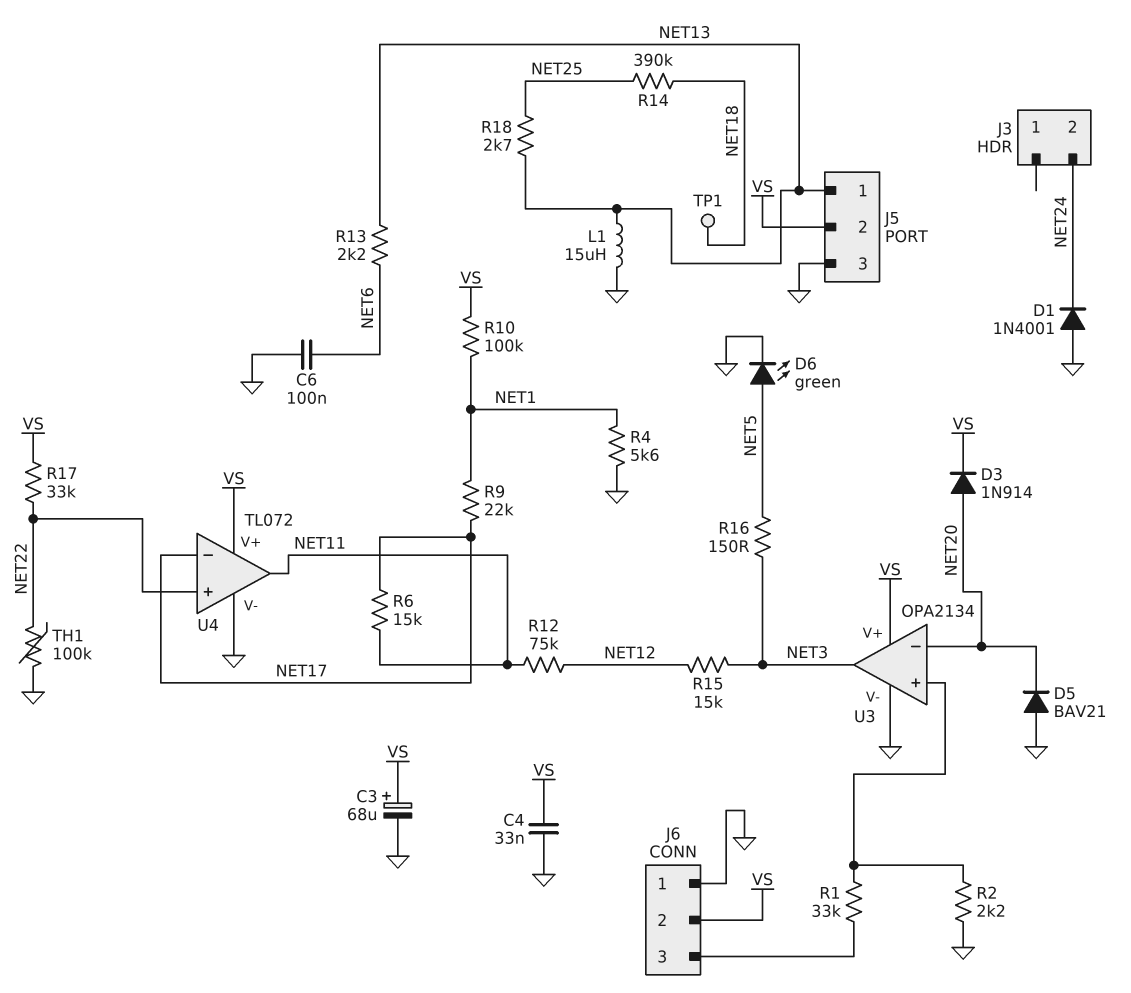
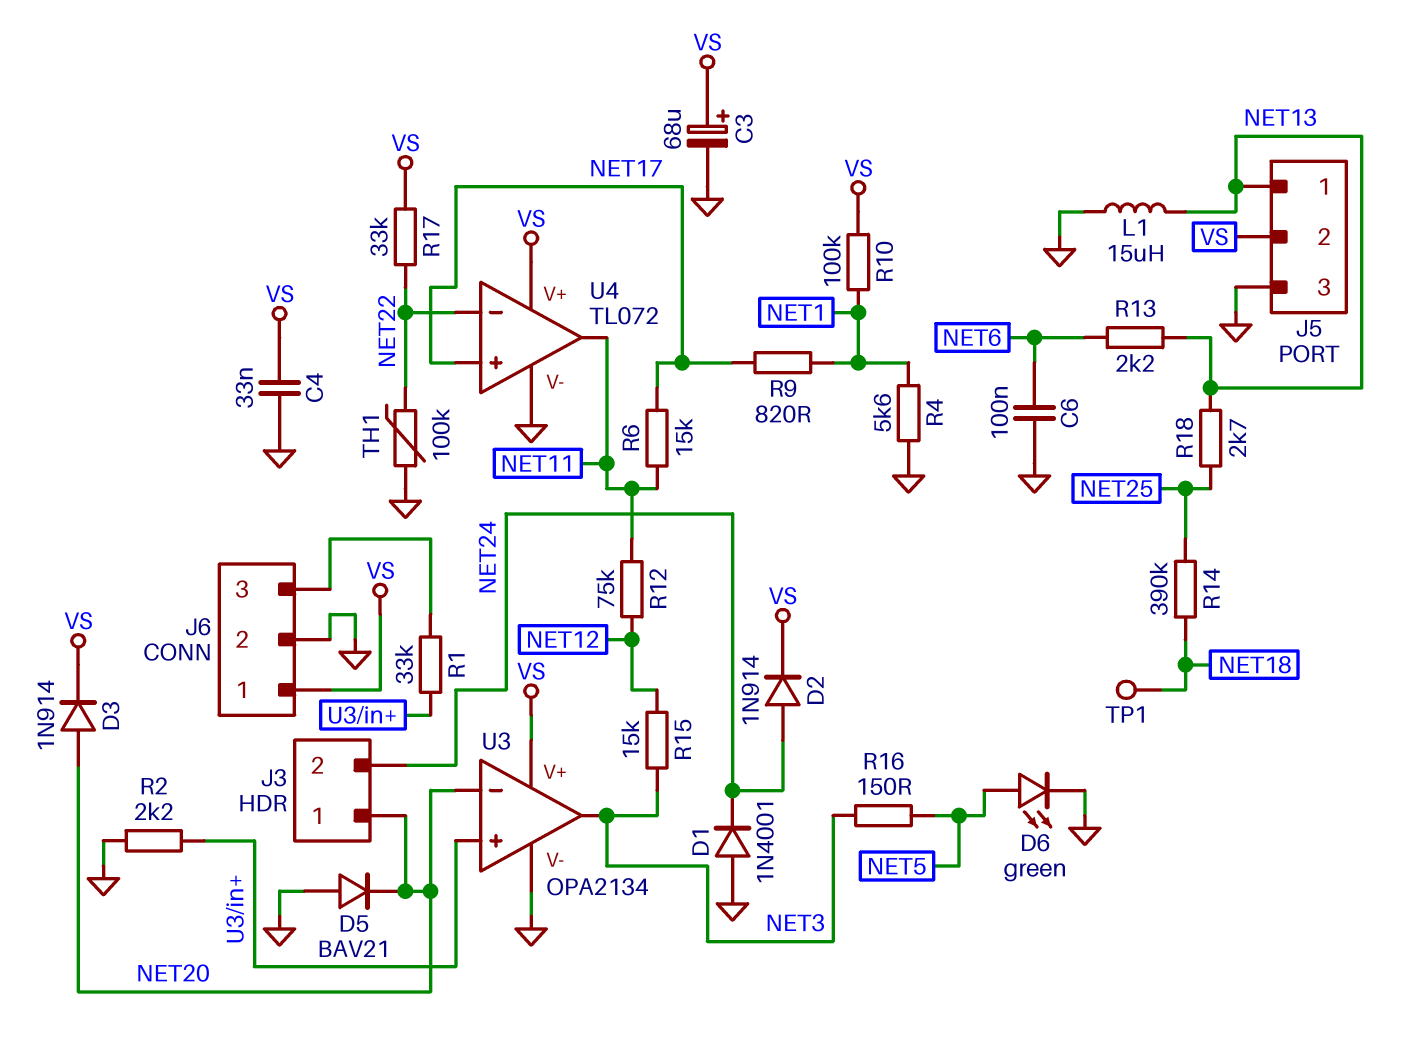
D2: none -> diode 1N914 (A NET24, K VS)
J3 pin 1: none -> NET20
J6 pin 1: GND -> VS
J6 pin 2: VS -> GND
R9: 22k (NET1, NET17) -> 820 (NET1, NET17)
U4 pin in+: NET22 -> NET17
U4 pin in-: NET17 -> NET22

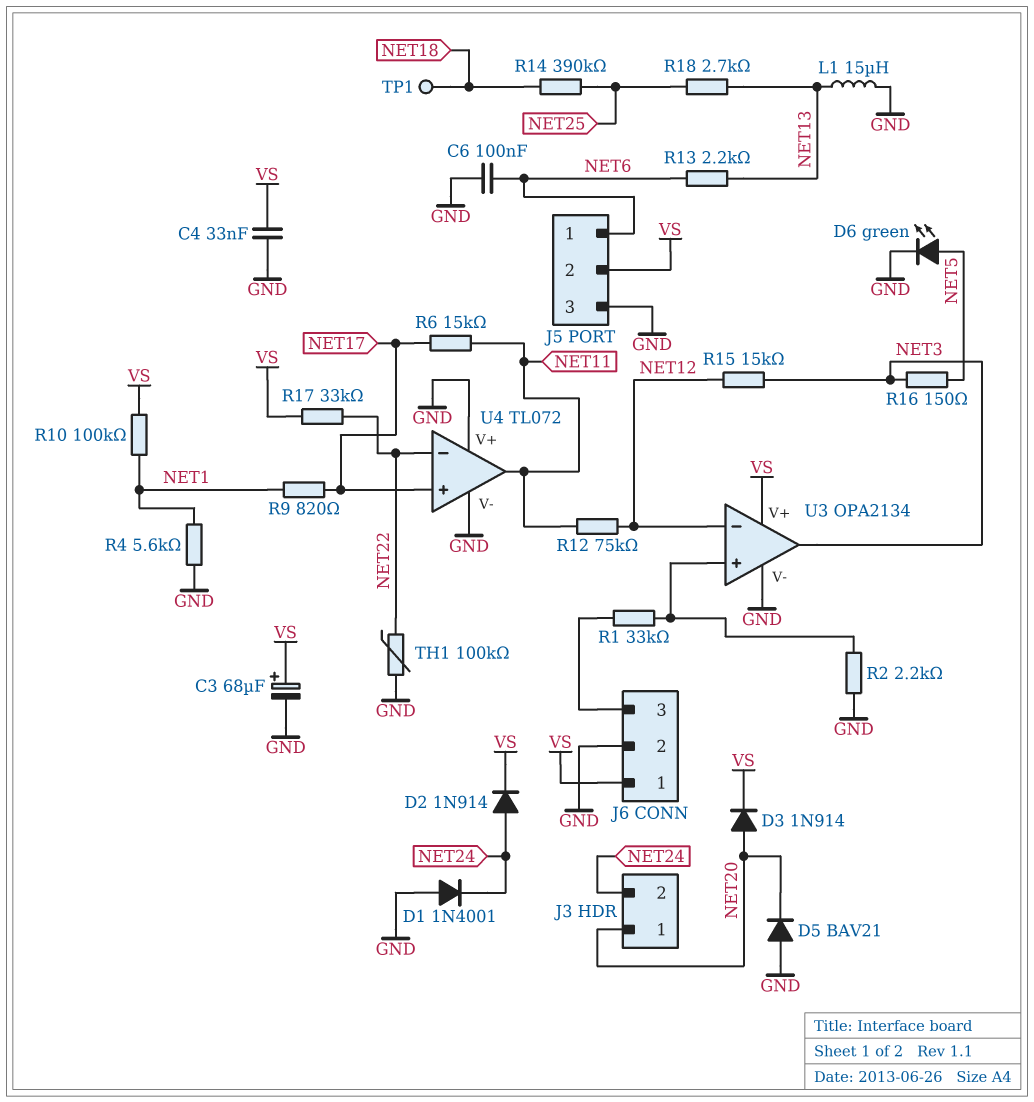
J5 pin 1: NET13 -> NET6
U3 pin in-: NET20 -> NET12
U4 pin V+: VS -> GND

